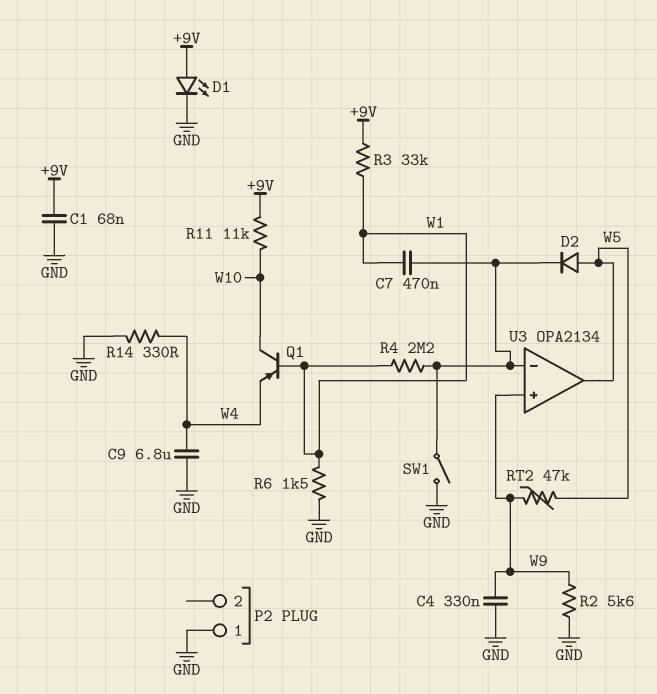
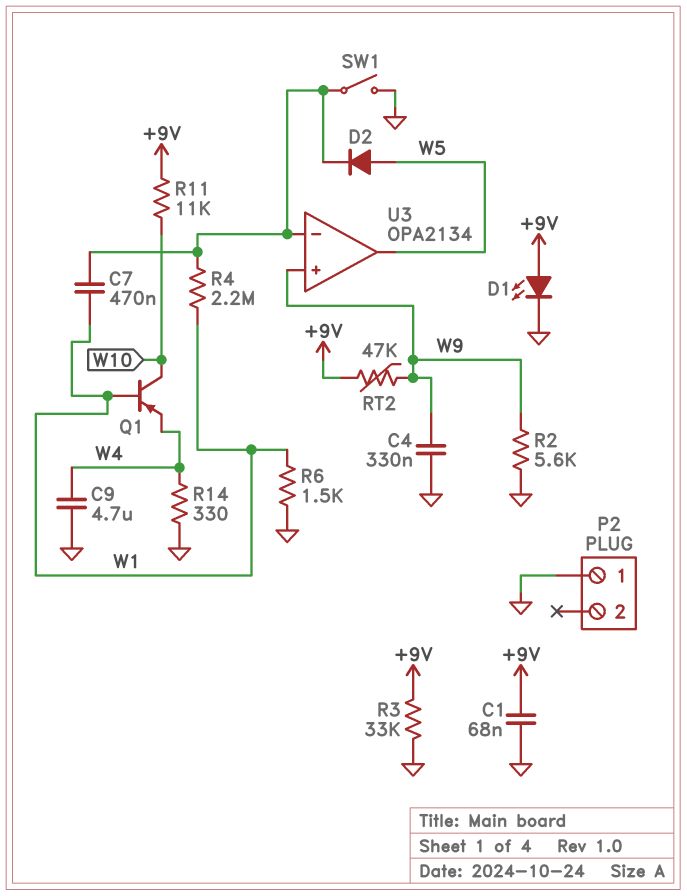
C9: 6.8uF (GND, W4) -> 4.7uF (GND, W4)
R3: 33k (+9V, W1) -> 33k (+9V, GND)
RT2: 47k (W5, W9) -> 47k (+9V, W9)

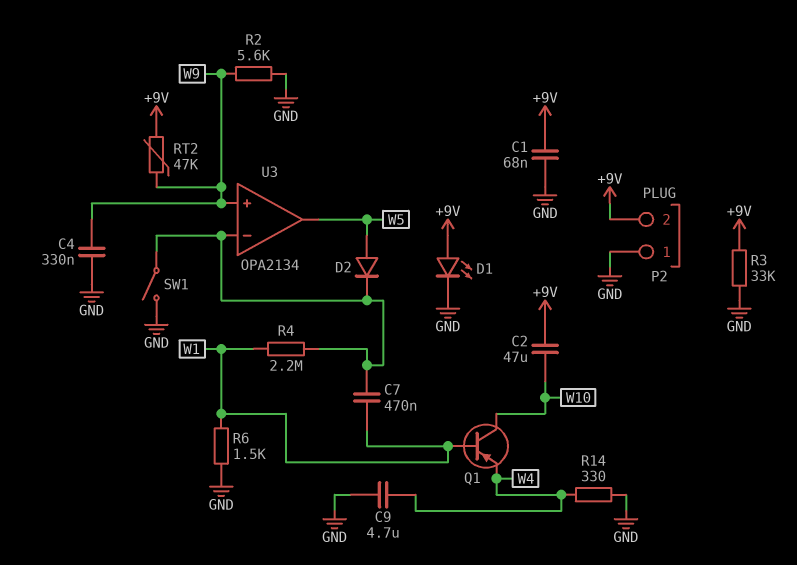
C2: none -> 47uF (+9V, W10)
P2 pin 2: none -> +9V
R11: 11k (+9V, W10) -> none

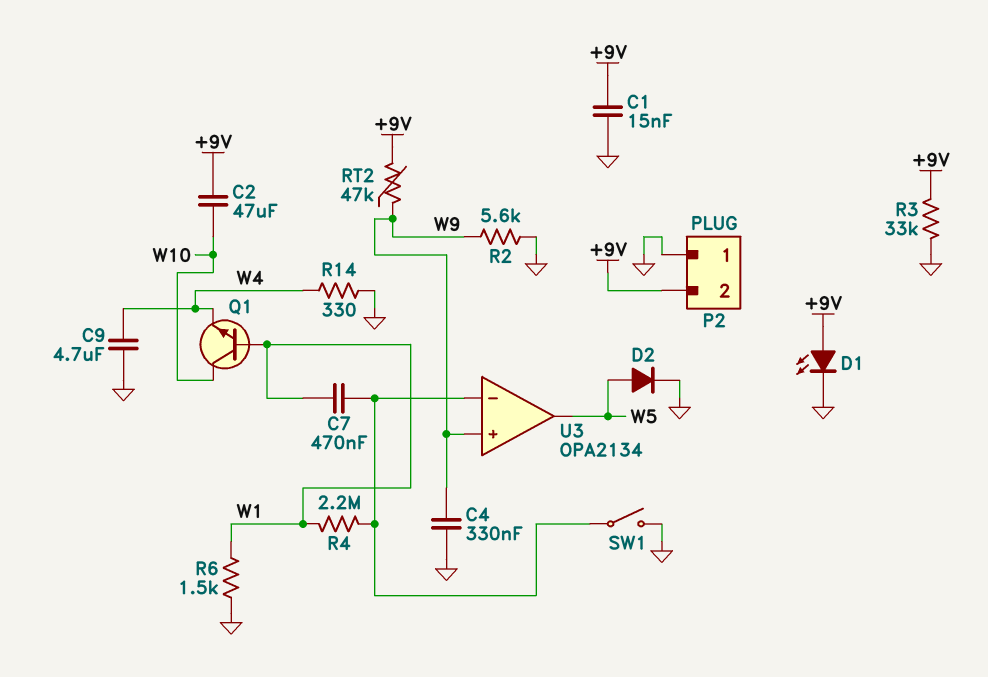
C1: 68nF (+9V, GND) -> 15nF (+9V, GND)
D2: diode (A W5, K U3/in-) -> diode (A W5, K GND)
Q1: PNP (B W1, C W10, E W4) -> NPN (B W1, C W10, E W4)

